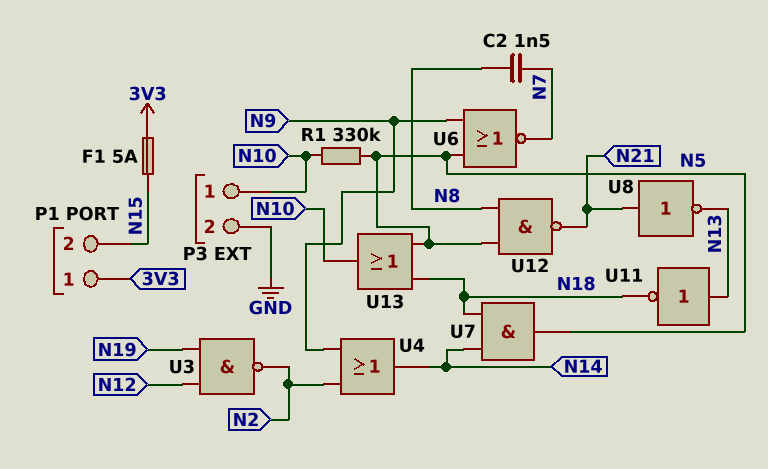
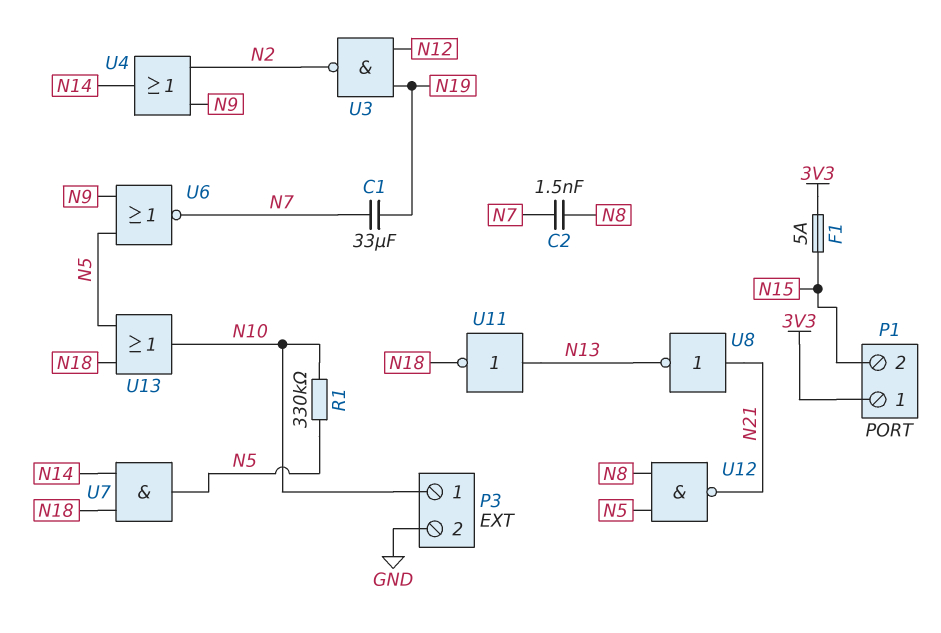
C1: none -> 33uF (N7, N19)

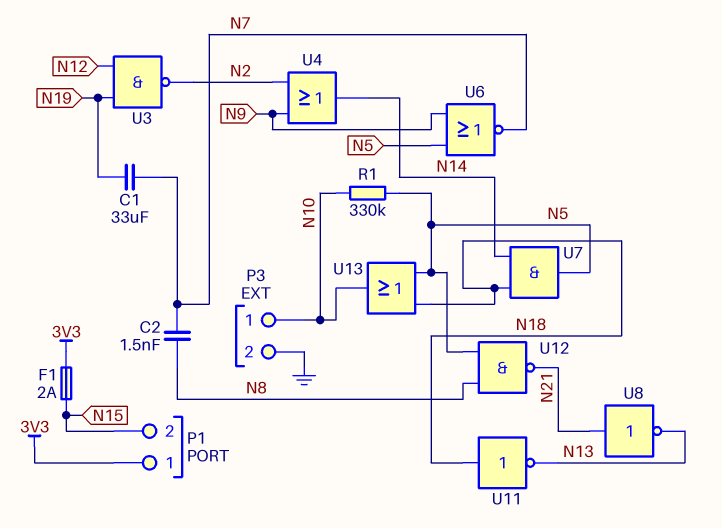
F1: 5A (3V3, N15) -> 2A (3V3, N15)
U11: NOT (in N13, out N18) -> NOT (in N18, out N13)

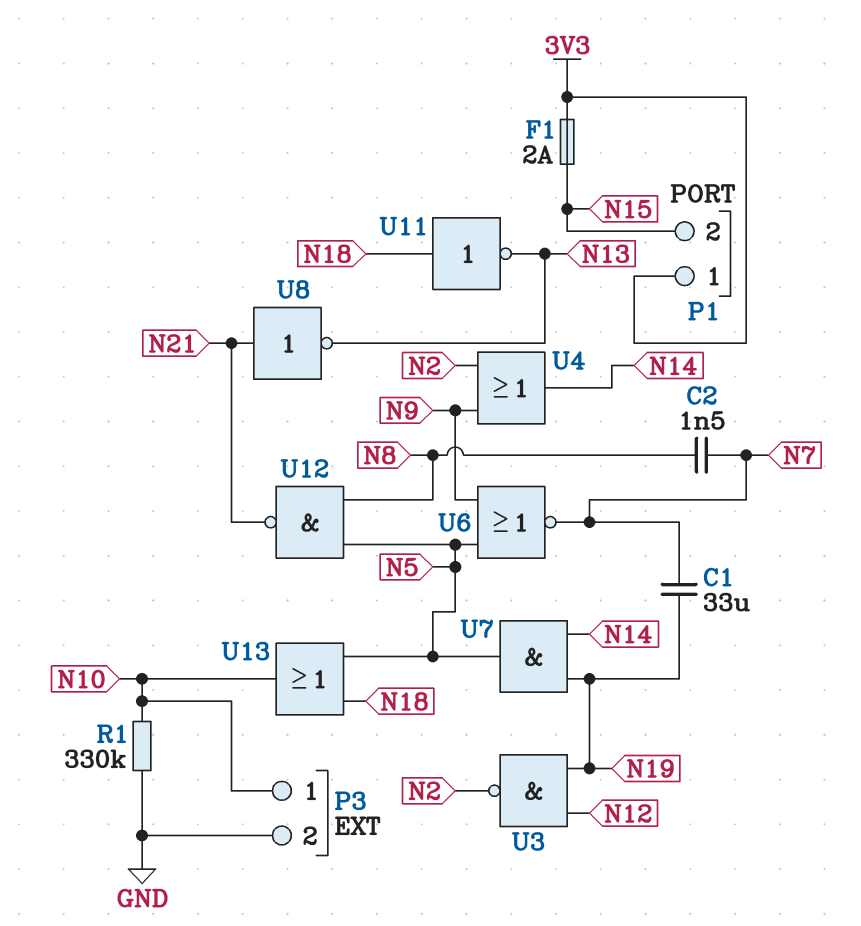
R1: 330k (N5, N10) -> 330k (GND, N10)
U7: AND (in N14, in N18, out N5) -> AND (in N14, in N19, out N5)

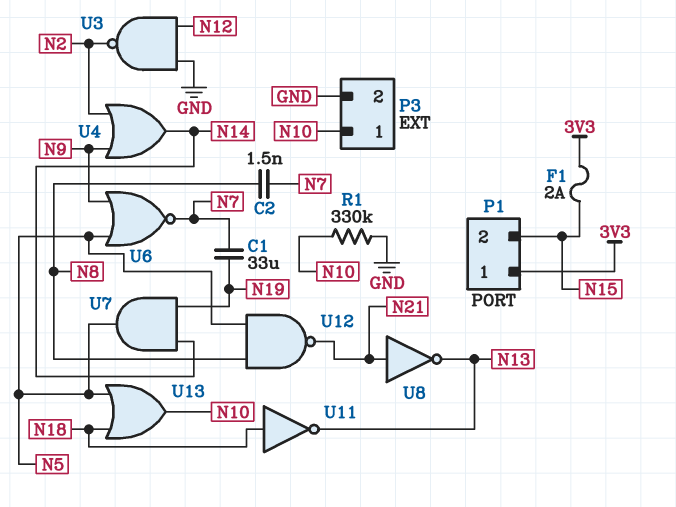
U3: NAND (in N12, in N19, out N2) -> NAND (in GND, in N12, out N2)

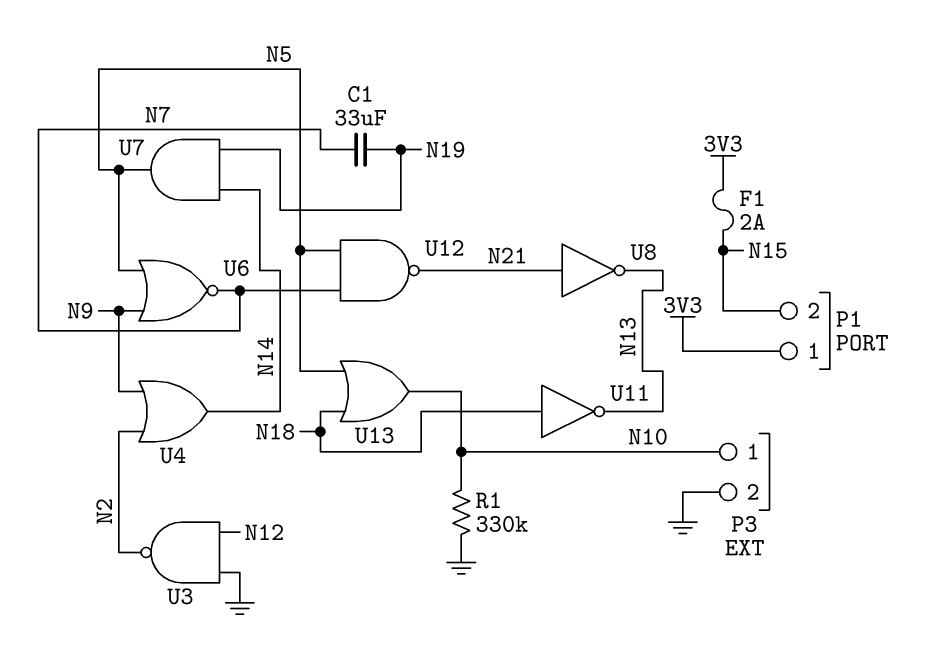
C2: 1.5nF (N7, N8) -> none
U12: NAND (in N5, in N8, out N21) -> NAND (in N5, in N7, out N21)

